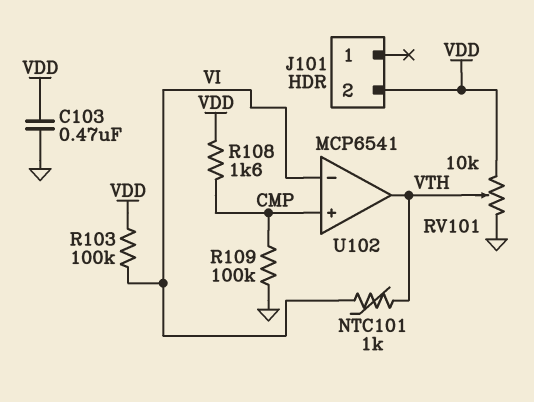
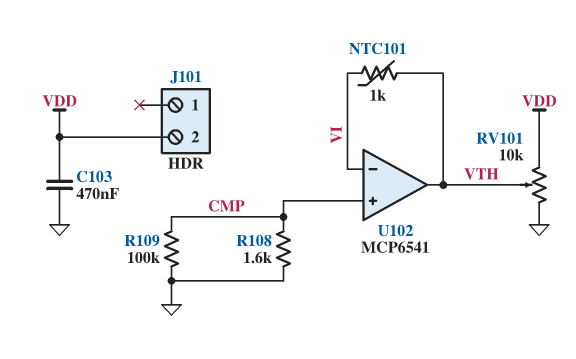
R103: 100k (VDD, VI) -> none
R108: 1.6k (CMP, VDD) -> 1.6k (CMP, GND)

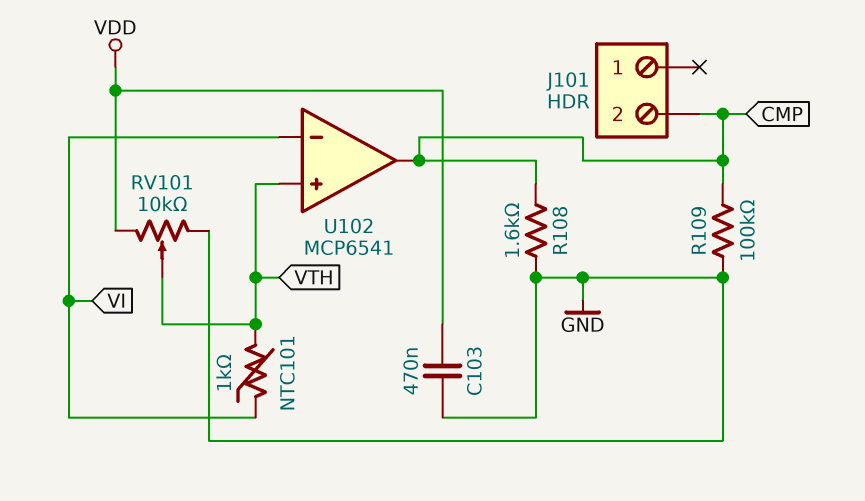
J101 pin 2: VDD -> CMP
U102 pin in+: CMP -> VTH
U102 pin out: VTH -> CMP

